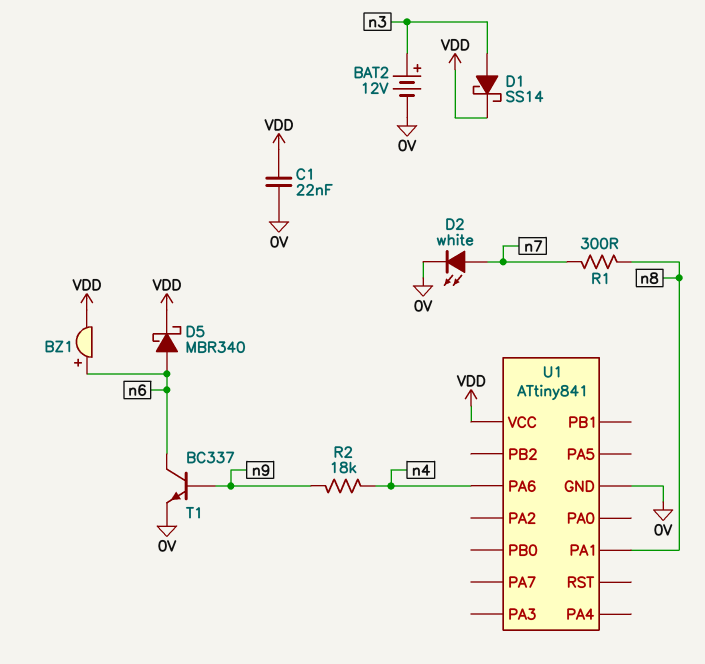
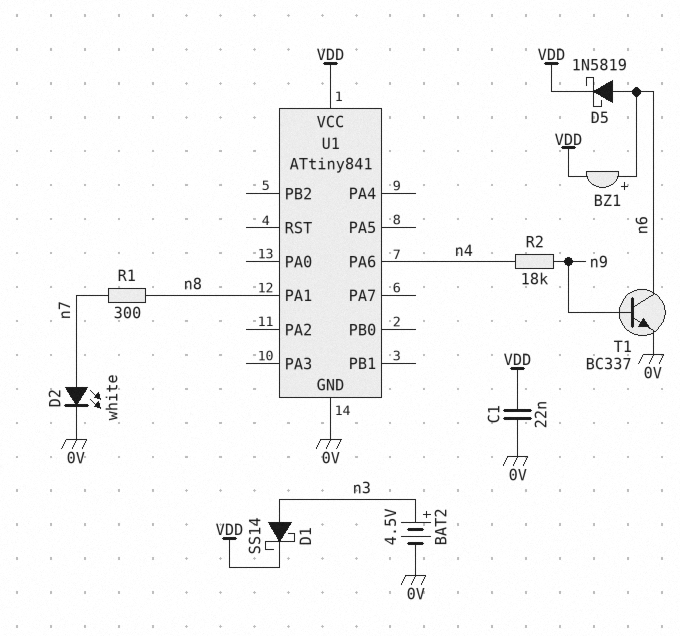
BAT2: 12V (plus n3, minus 0V) -> 4.5V (plus n3, minus 0V)
D5: schottky MBR340 (A n6, K VDD) -> schottky 1N5819 (A n6, K VDD)

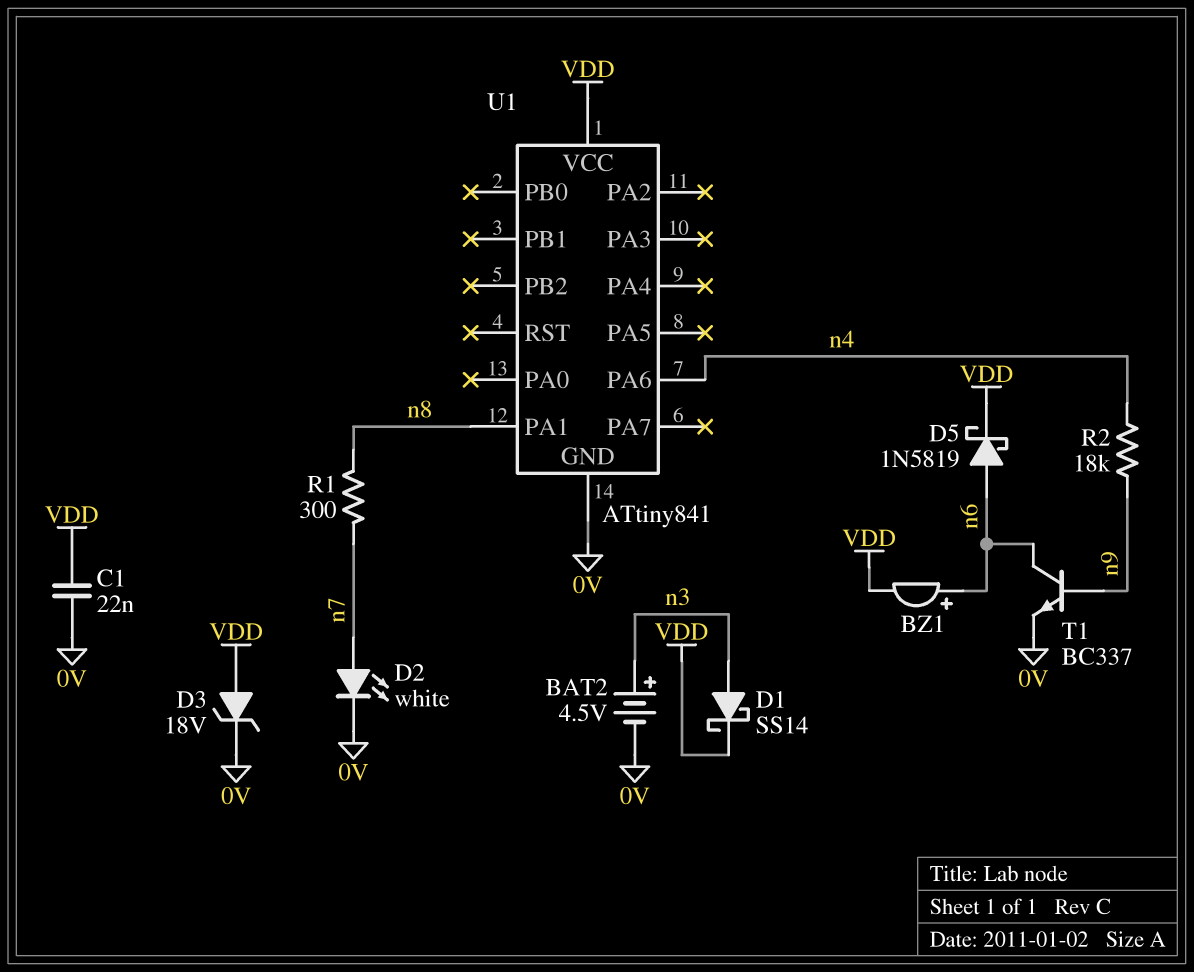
D3: none -> zener 18V (A VDD, K 0V)

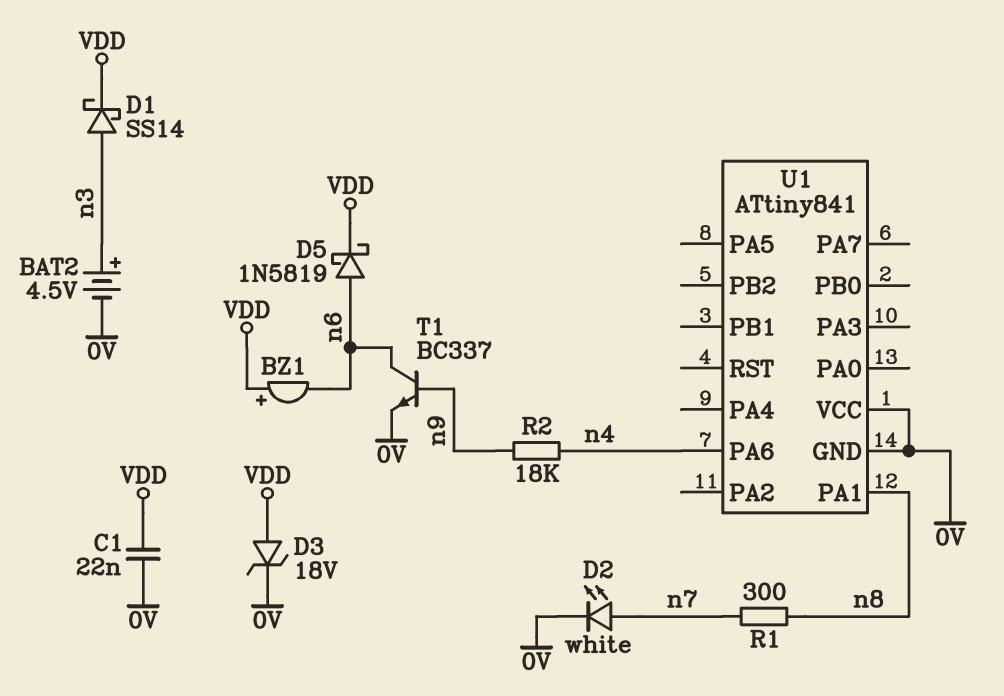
BZ1: buzzer (plus n6, minus VDD) -> buzzer (plus VDD, minus n6)
U1 pin VCC: VDD -> 0V

